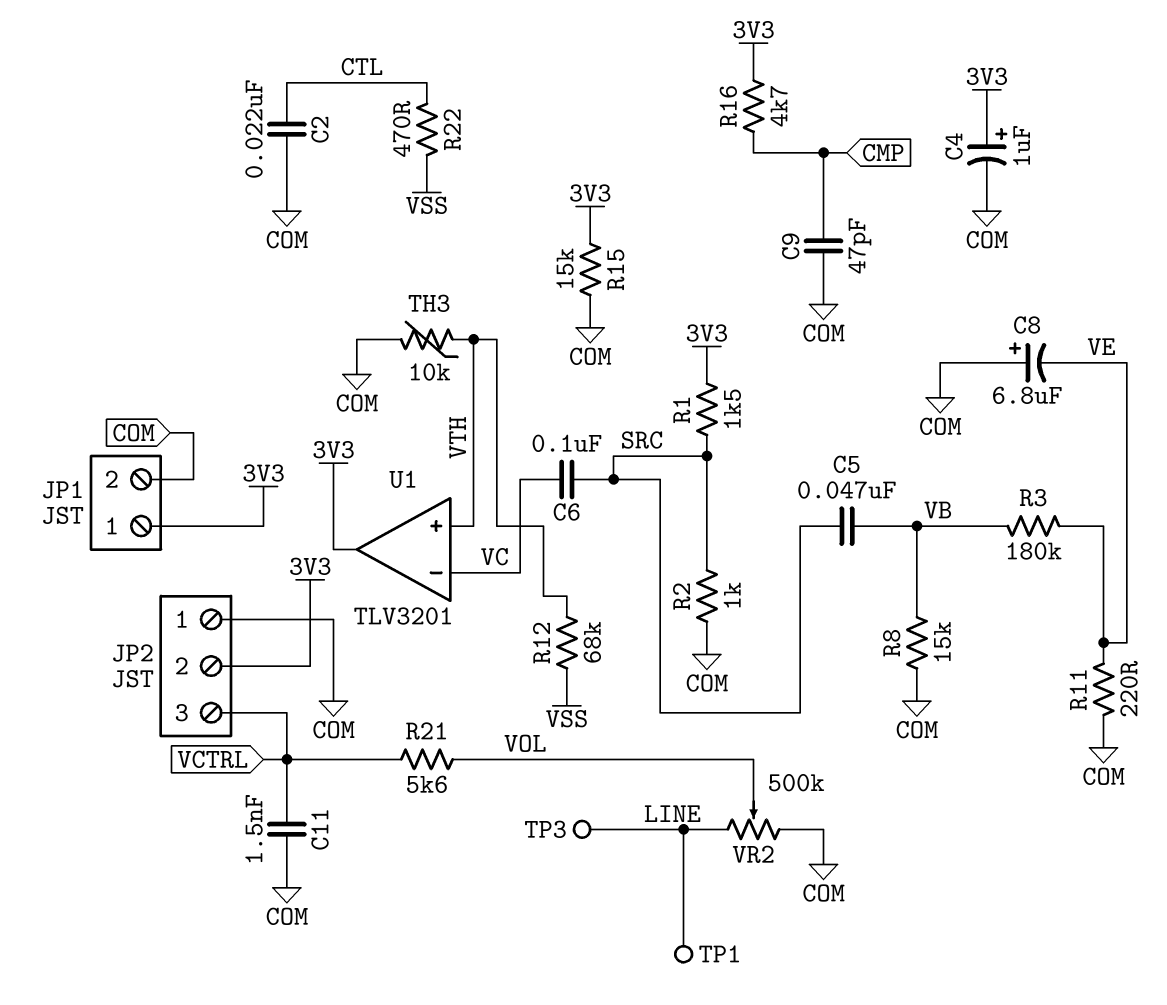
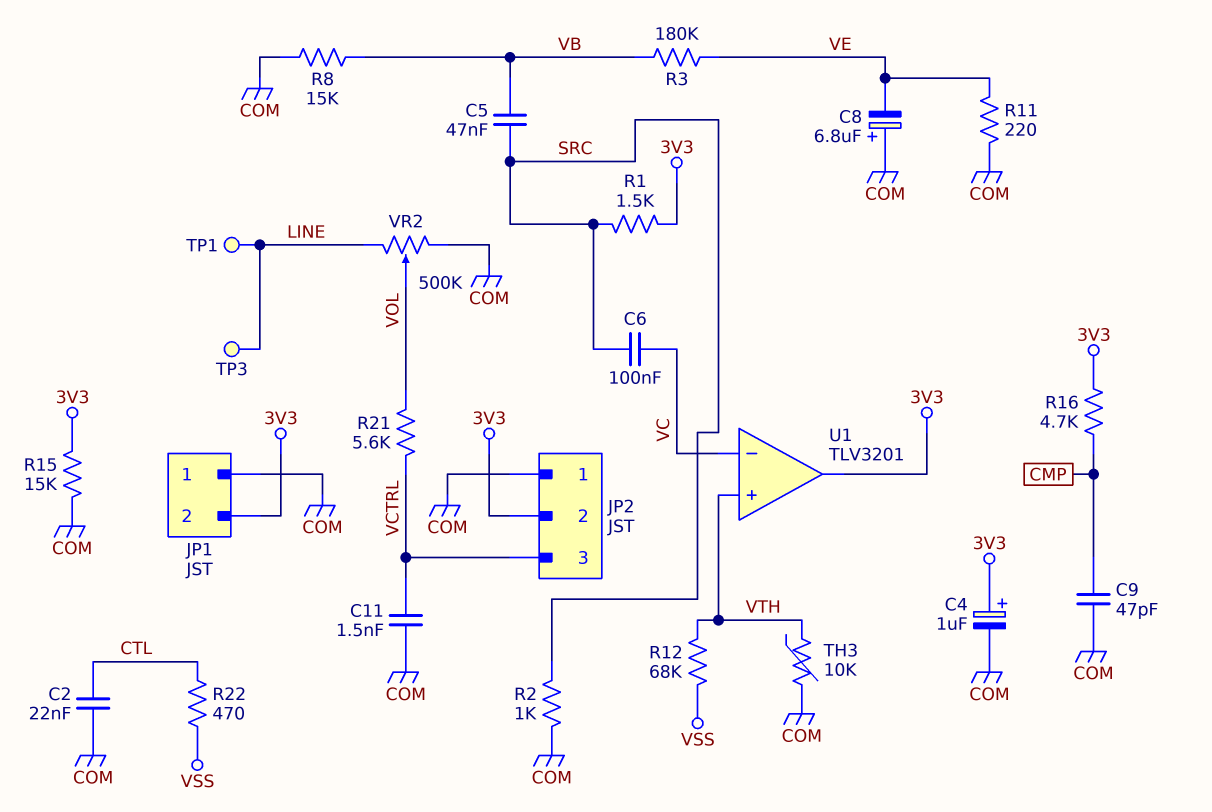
JP1 pin 1: 3V3 -> COM
JP1 pin 2: COM -> 3V3

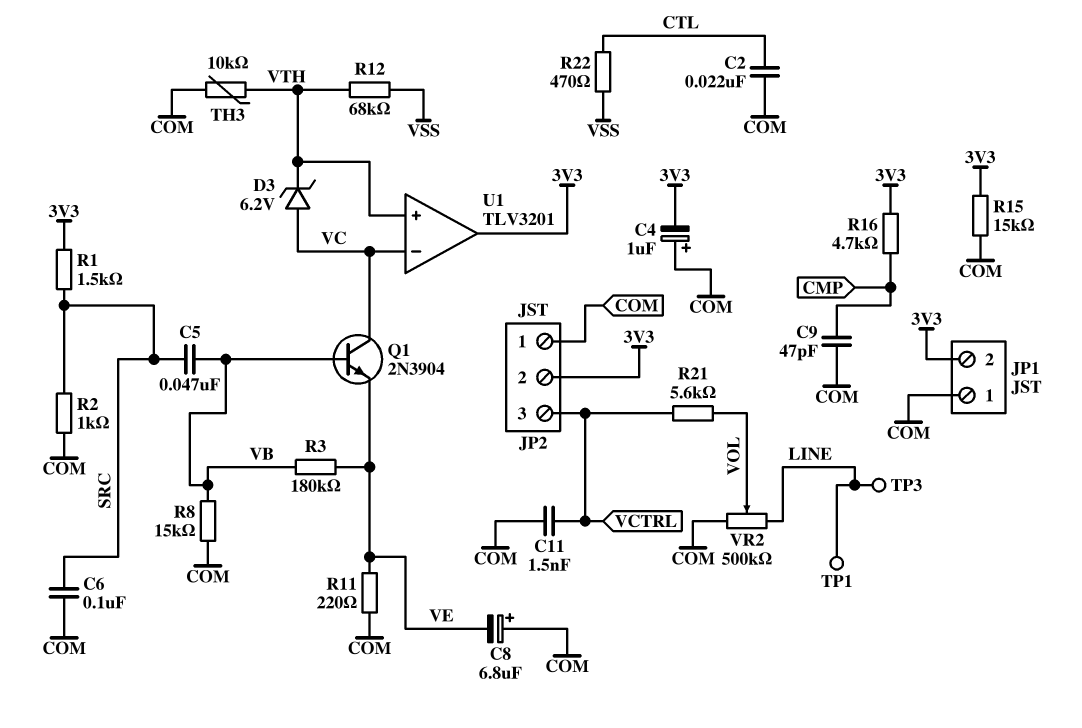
C4: 1uF (plus 3V3, minus COM) -> 1uF (plus COM, minus 3V3)
C6: 100nF (SRC, VC) -> 100nF (COM, SRC)
D3: none -> zener 6.2V (A VC, K VTH)
Q1: none -> NPN 2N3904 (B VB, C VC, E VE)

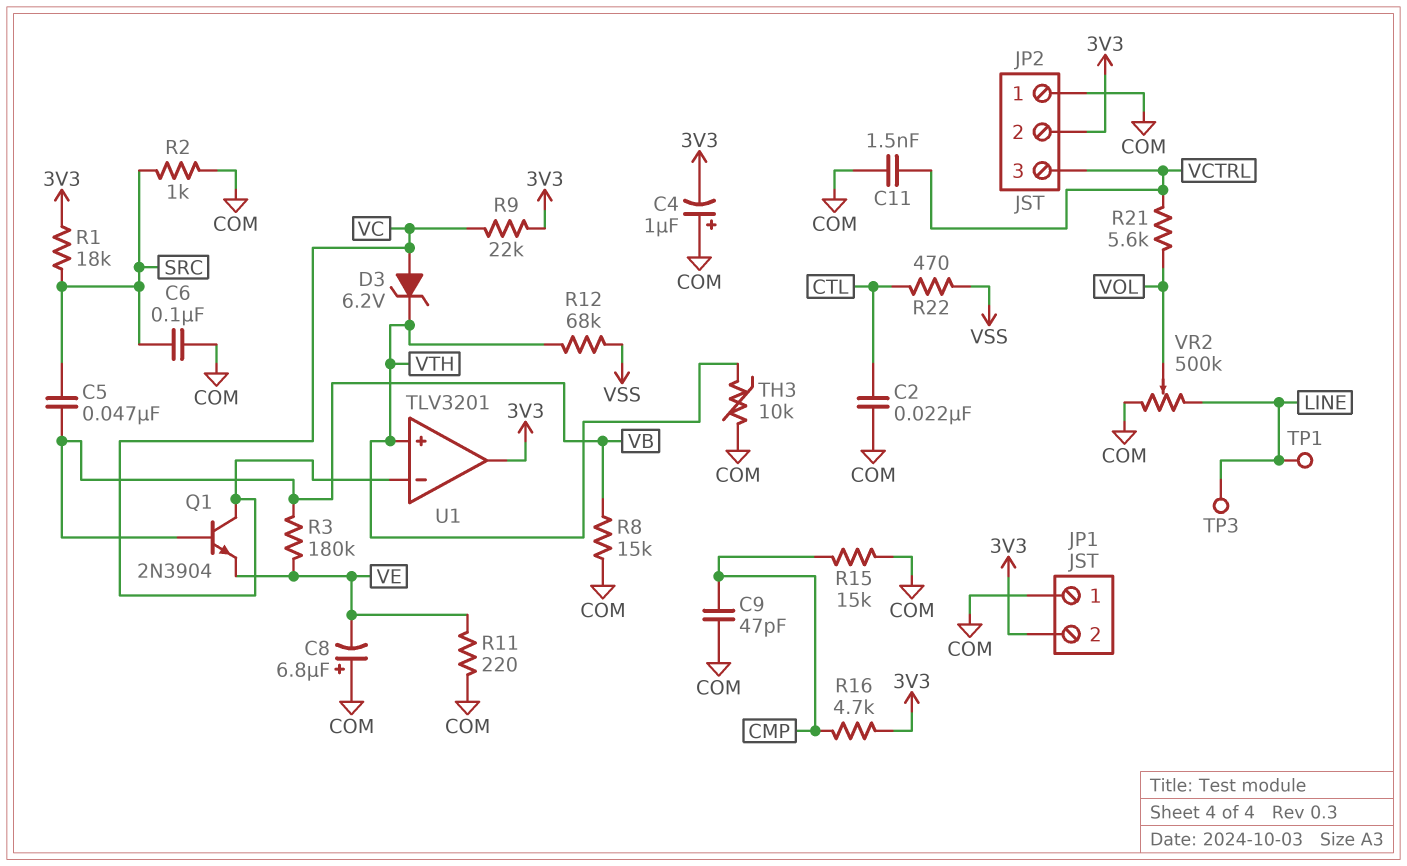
R1: 1.5k (3V3, SRC) -> 18k (3V3, SRC)
R9: none -> 22k (3V3, VC)
R15: 15k (3V3, COM) -> 15k (CMP, COM)

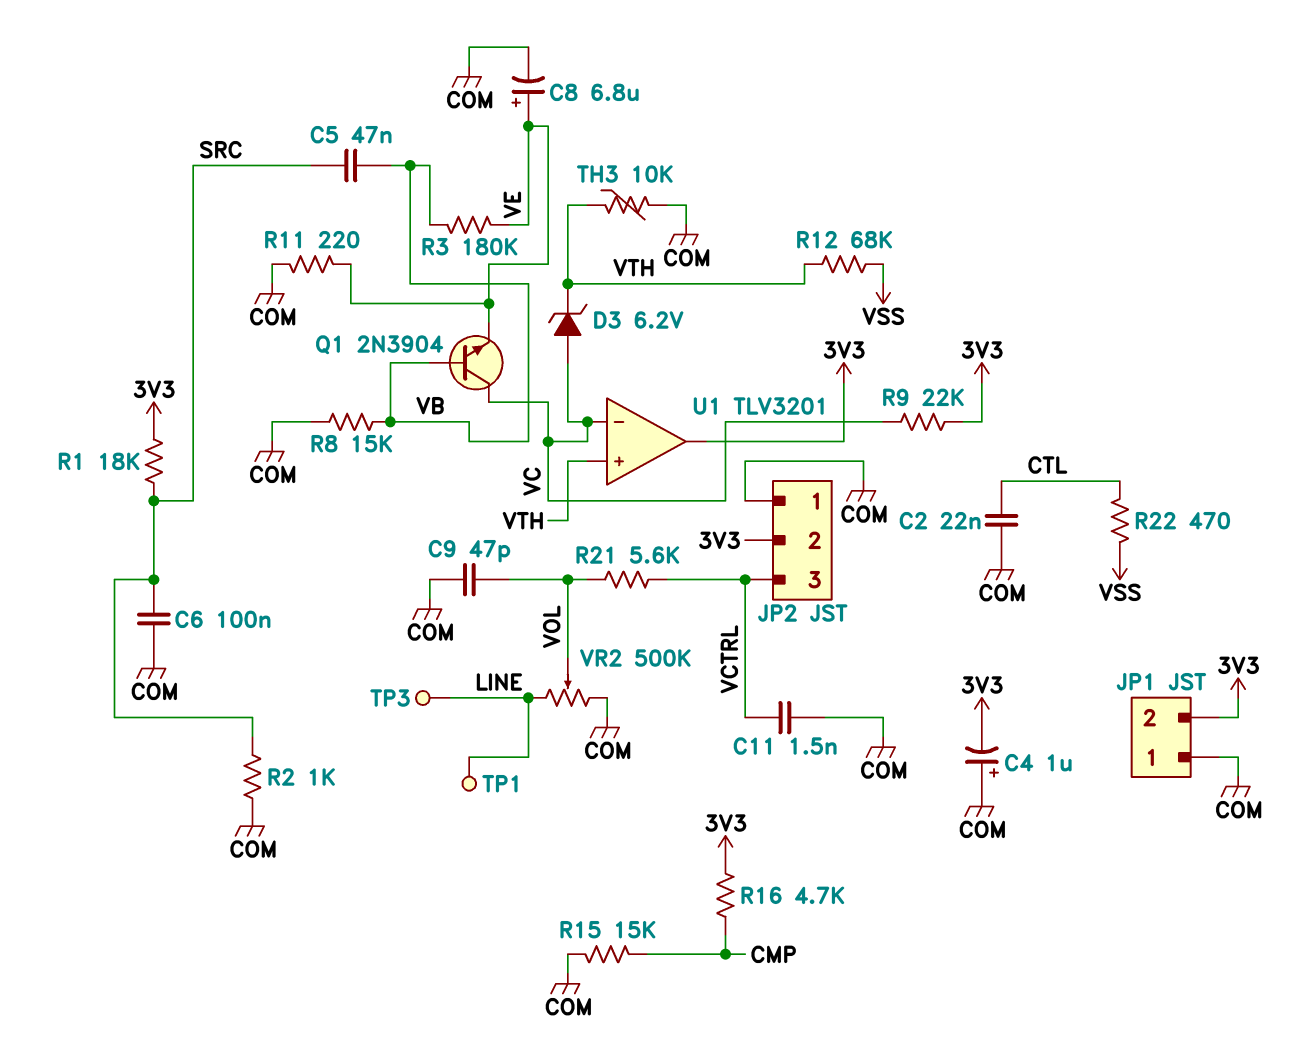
C8: 6.8uF (plus COM, minus VE) -> 6.8uF (plus VE, minus COM)
C9: 47pF (CMP, COM) -> 47pF (COM, VOL)

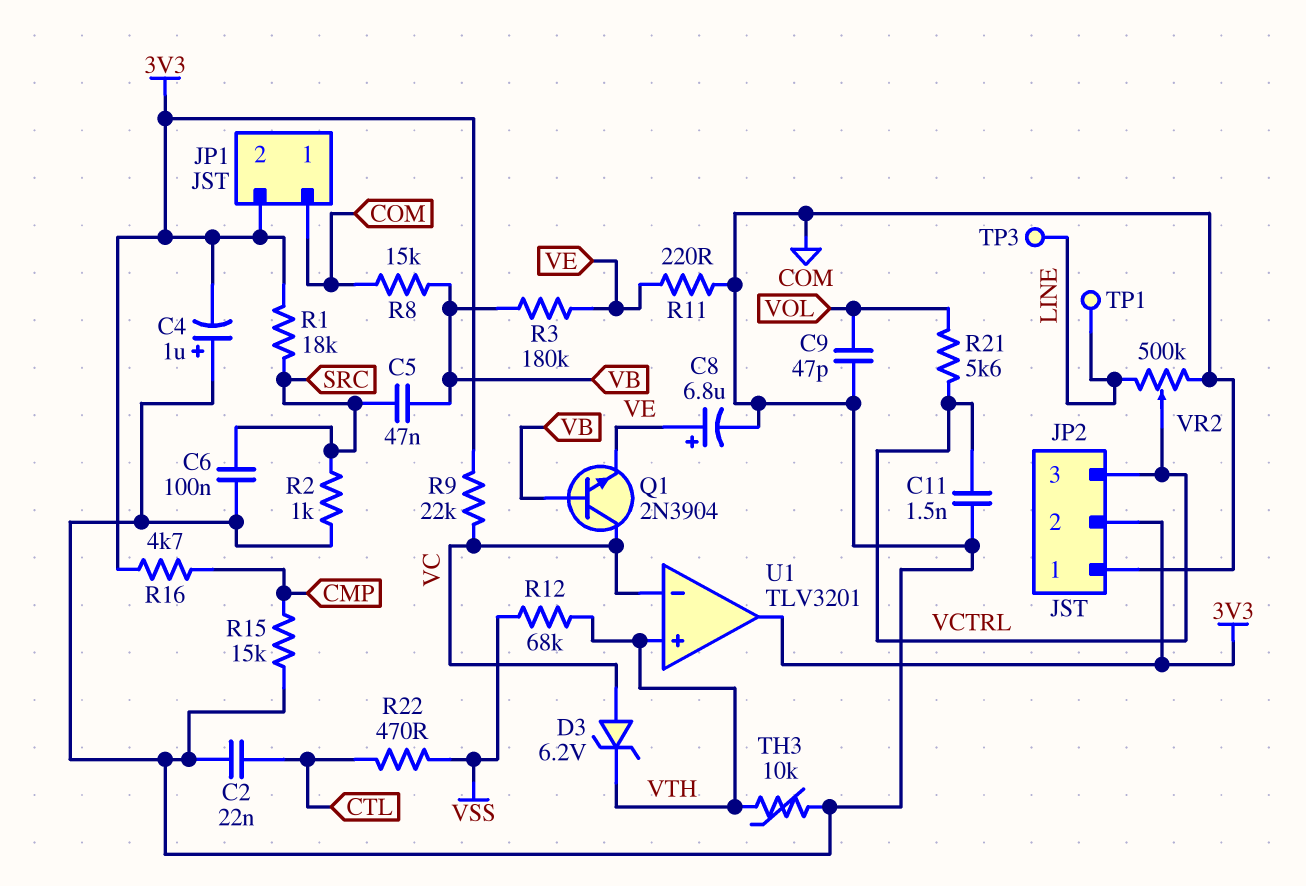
VR2: 500k (COM, LINE, wiper VOL) -> 500k (COM, LINE, wiper VCTRL)

